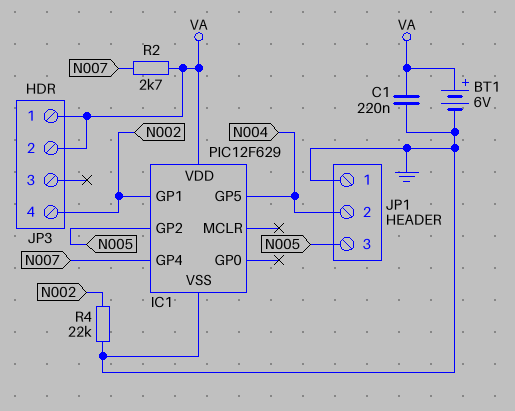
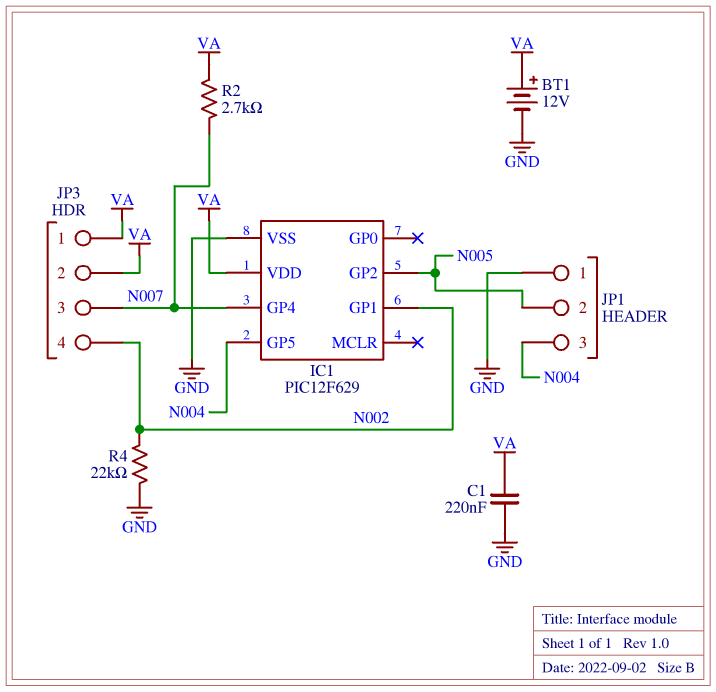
BT1: 6V (plus VA, minus GND) -> 12V (plus VA, minus GND)
JP1 pin 2: N004 -> N005
JP1 pin 3: N005 -> N004
JP3 pin 3: none -> N007

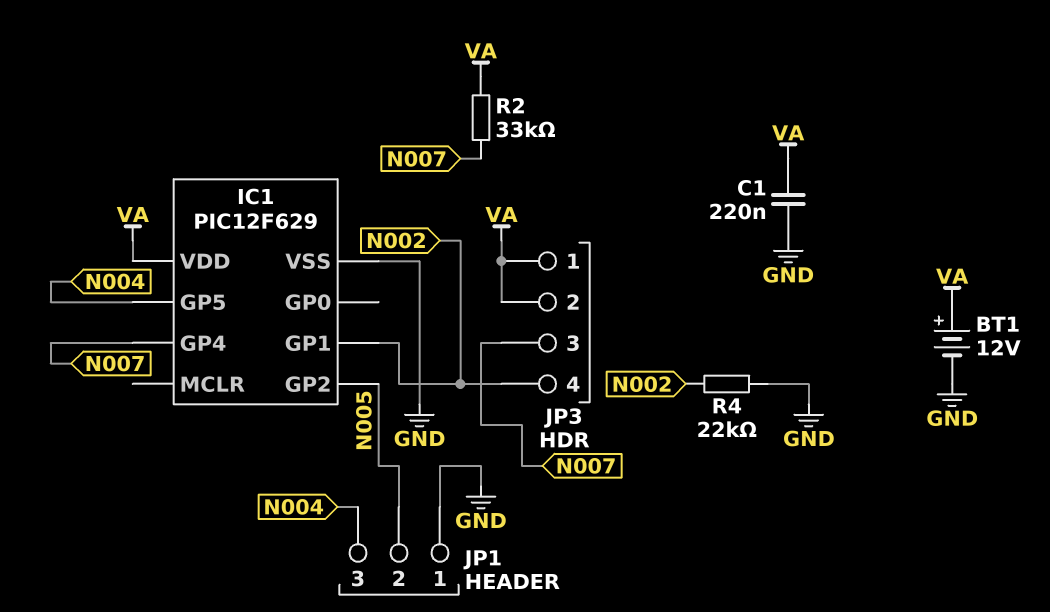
R2: 2.7k (N007, VA) -> 33k (N007, VA)

